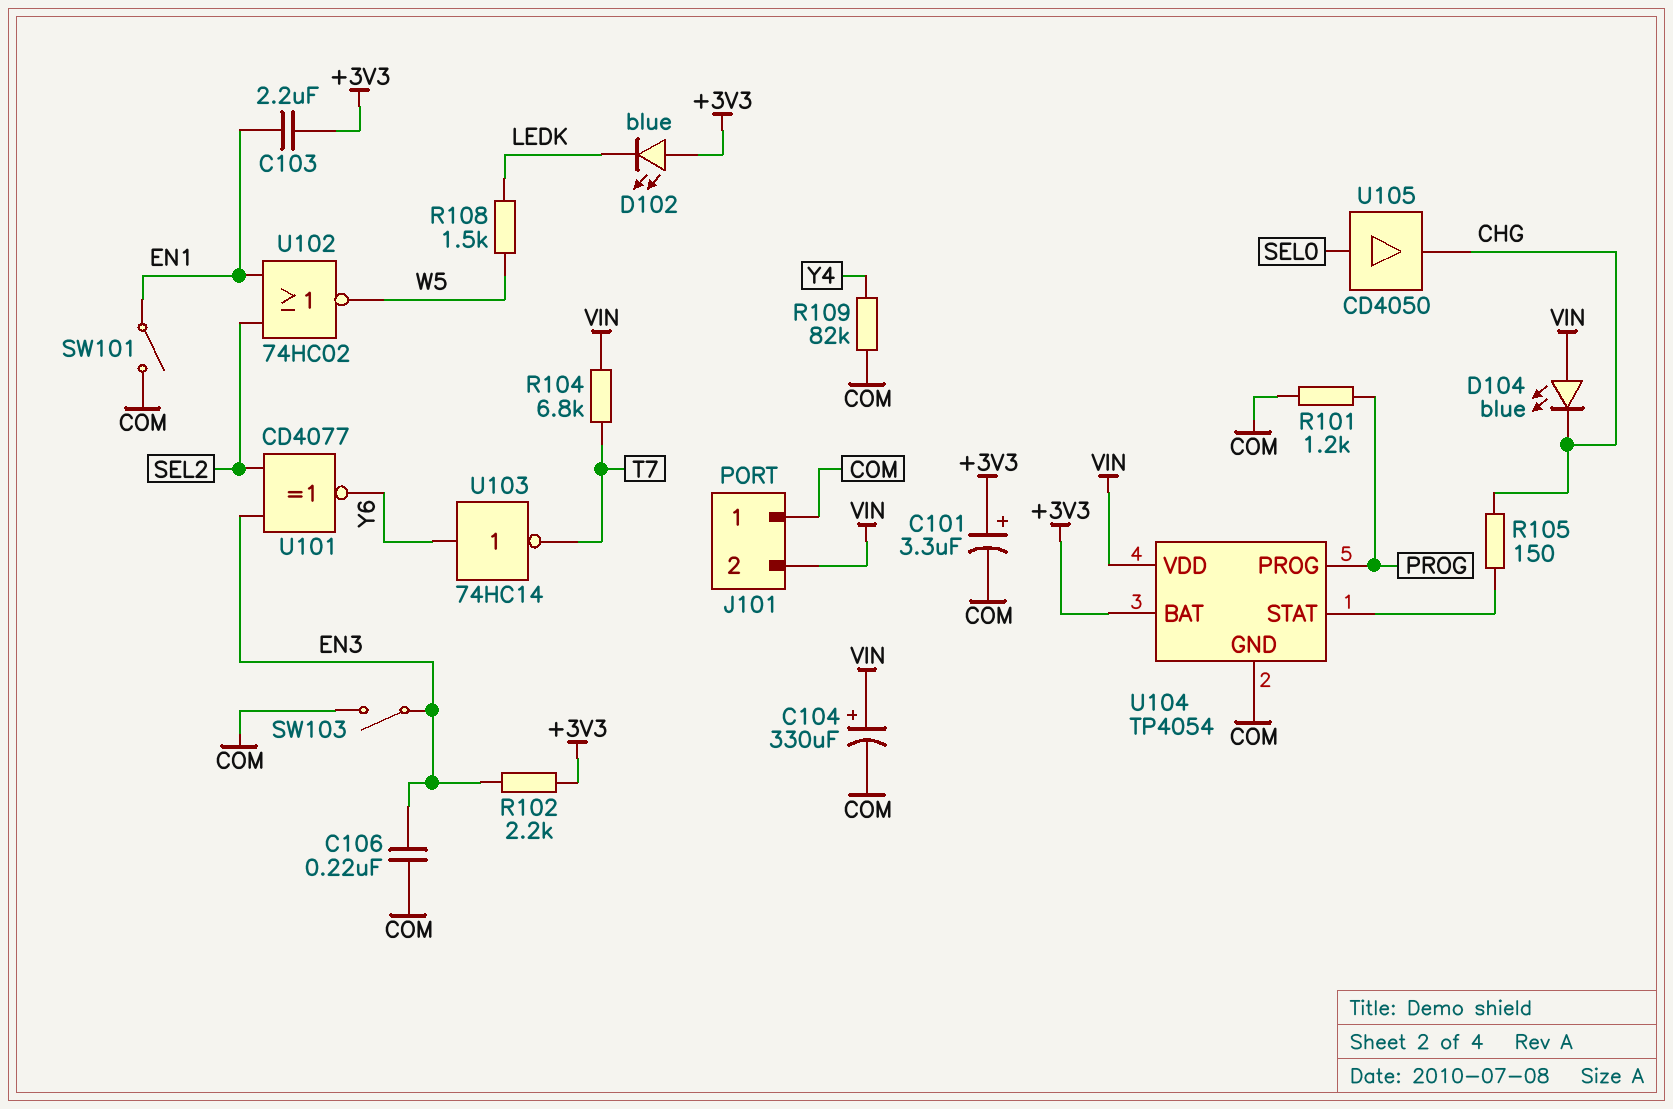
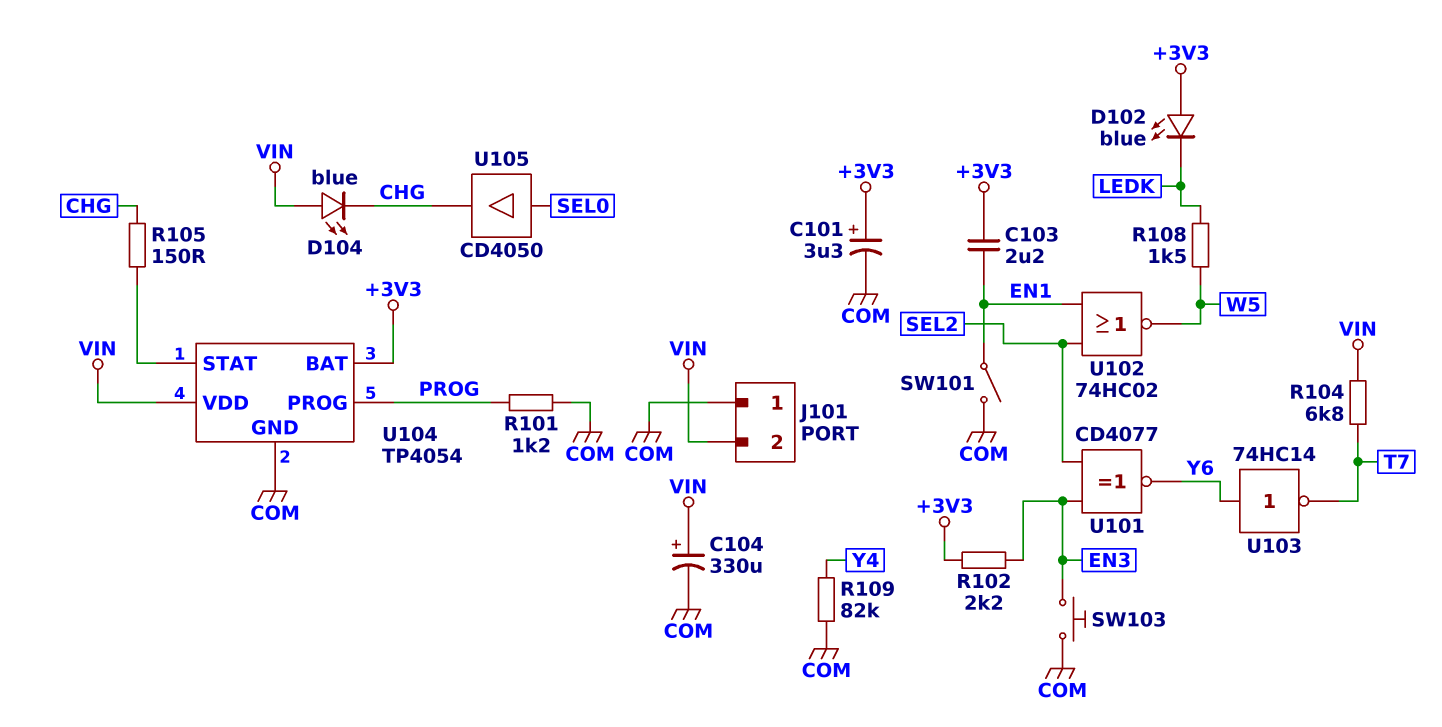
C106: 220nF (COM, EN3) -> none
SW103: switch (COM, EN3) -> button (COM, EN3)

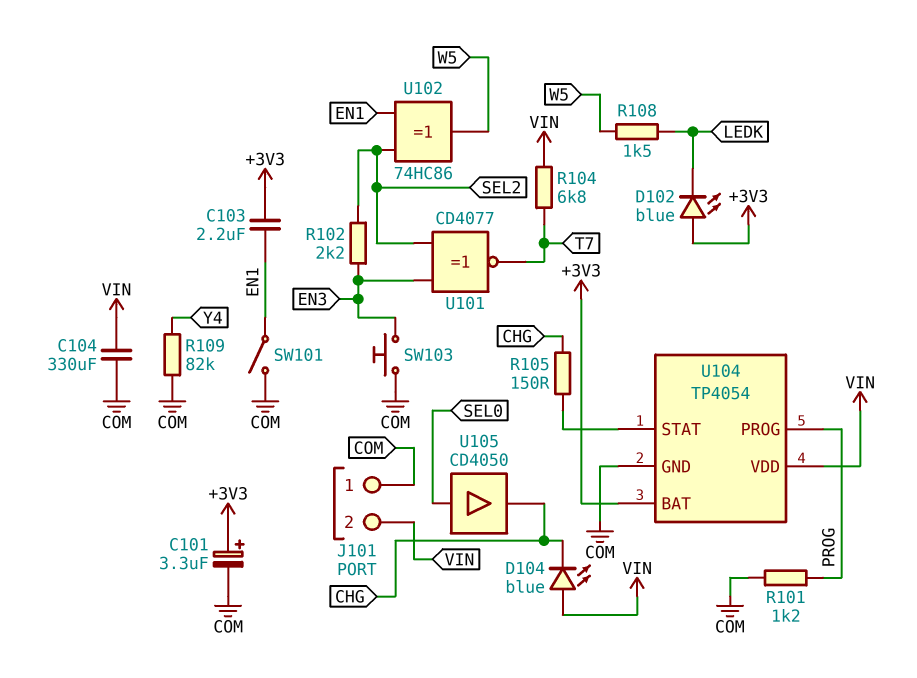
C104: 330uF (plus VIN, minus COM) -> 330uF (COM, VIN)
R102: 2.2k (+3V3, EN3) -> 2.2k (EN3, SEL2)
U101: XNOR CD4077 (in EN3, in SEL2, out Y6) -> XNOR CD4077 (in EN3, in SEL2, out T7)
U102: NOR 74HC02 (in EN1, in SEL2, out W5) -> XOR 74HC86 (in EN1, in SEL2, out W5)
U103: NOT 74HC14 (in Y6, out T7) -> none

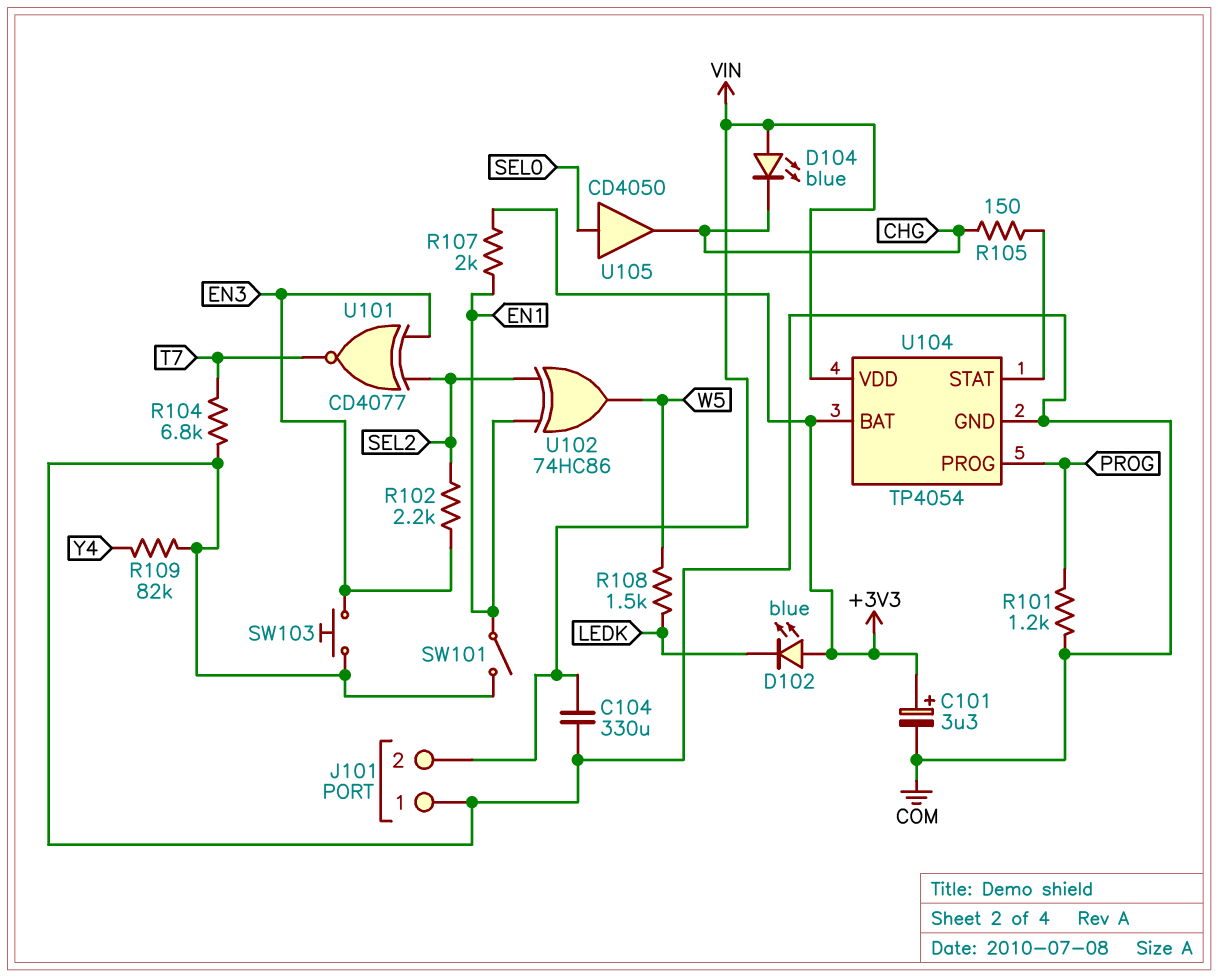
C103: 2.2uF (+3V3, EN1) -> none
R104: 6.8k (T7, VIN) -> 6.8k (COM, T7)
R107: none -> 2k (+3V3, EN1)

